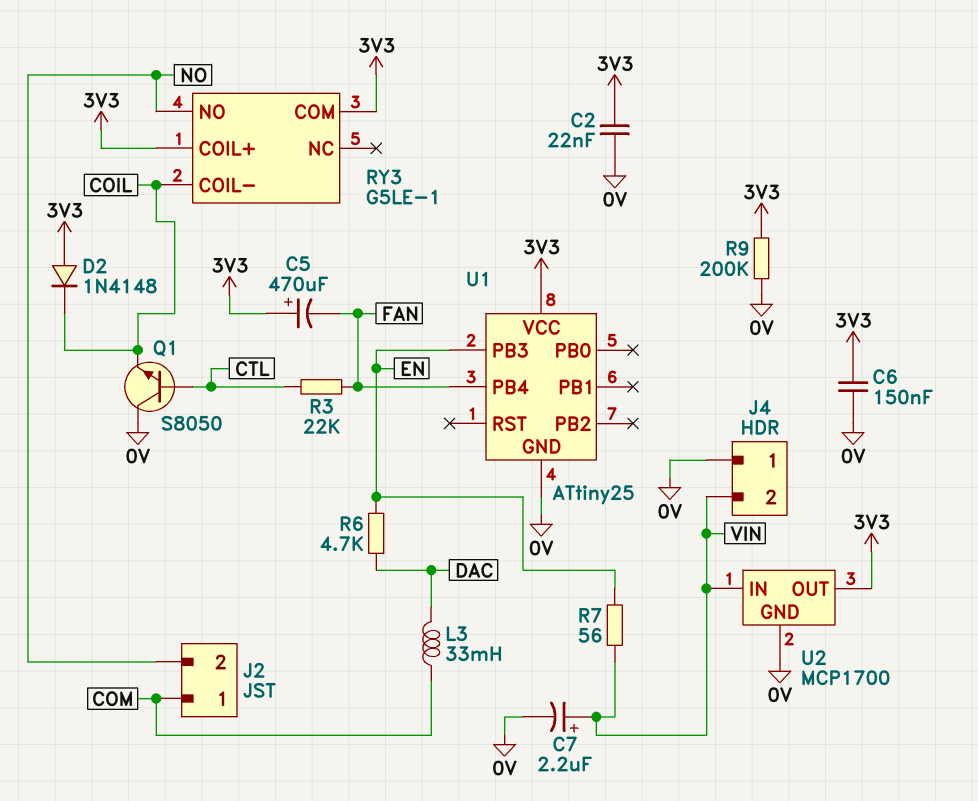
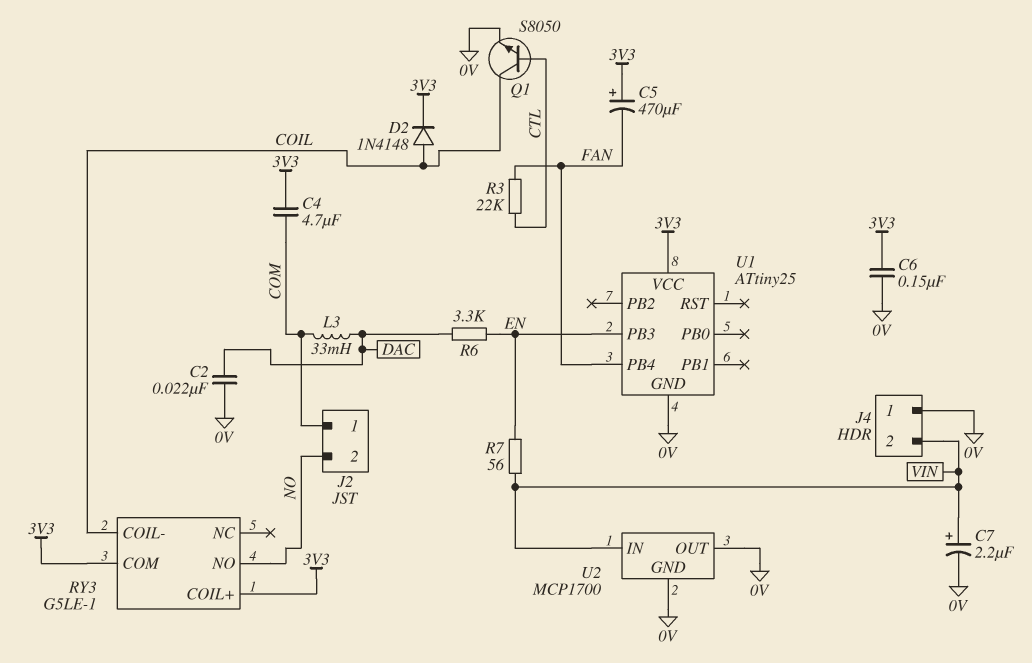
C2: 22nF (0V, 3V3) -> 22nF (0V, DAC)
C4: none -> 4.7uF (3V3, COM)
D2: diode 1N4148 (A 3V3, K COIL) -> diode 1N4148 (A COIL, K 3V3)
Q1: NPN S8050 (B CTL, C 0V, E COIL) -> NPN S8050 (B CTL, C COIL, E 0V)
R6: 4.7k (DAC, EN) -> 3.3k (DAC, EN)
R9: 200k (0V, 3V3) -> none
U2 pin OUT: 3V3 -> 0V

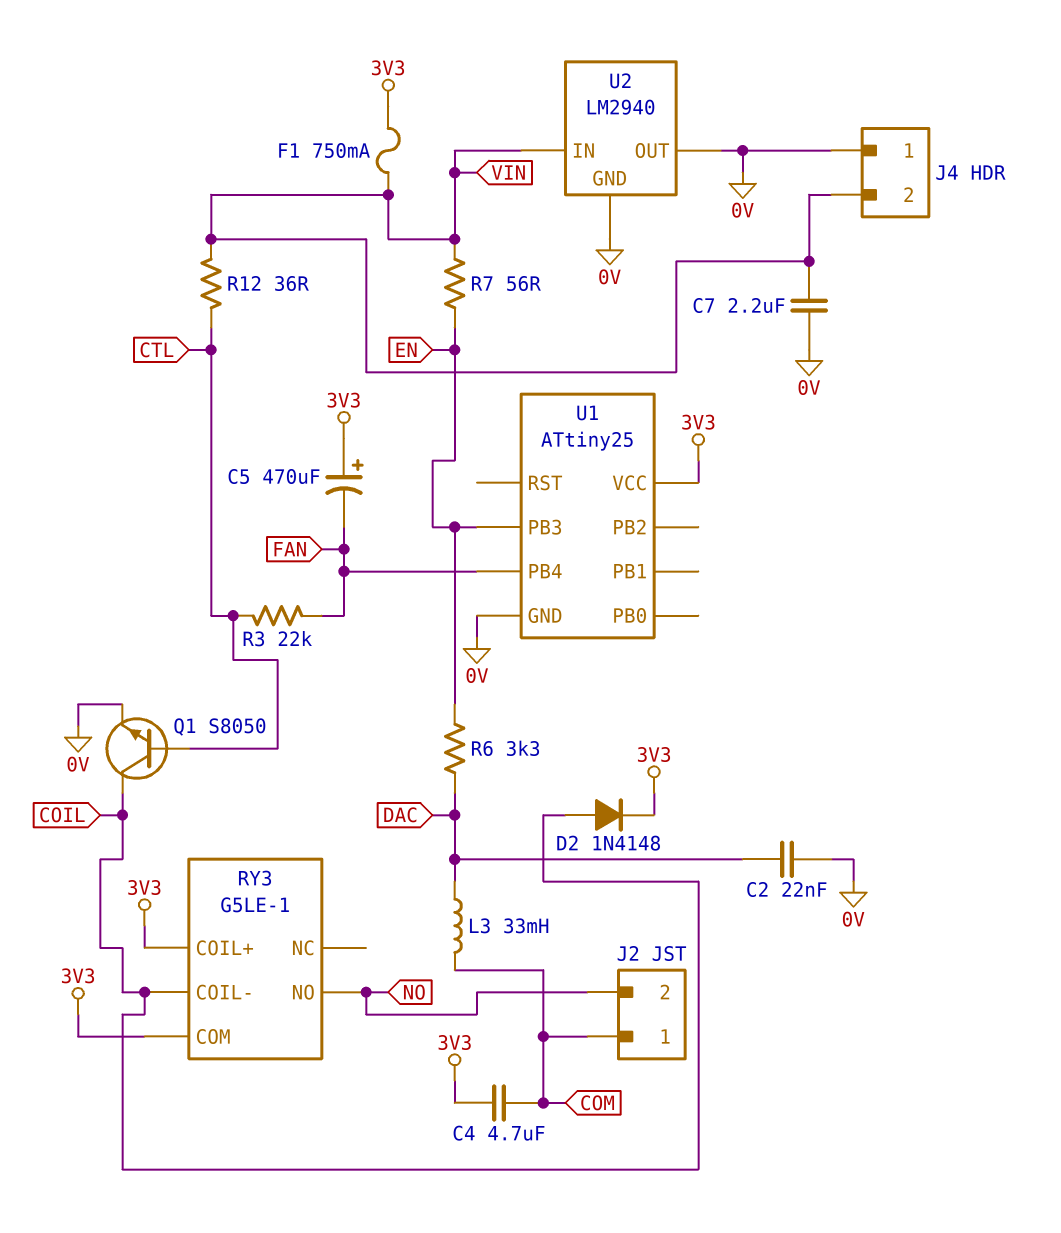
C6: 150nF (0V, 3V3) -> none
C7: 2.2uF (plus VIN, minus 0V) -> 2.2uF (0V, VIN)
F1: none -> 750mA (3V3, VIN)
R12: none -> 36 (CTL, VIN)
U2: MCP1700 -> LM2940

